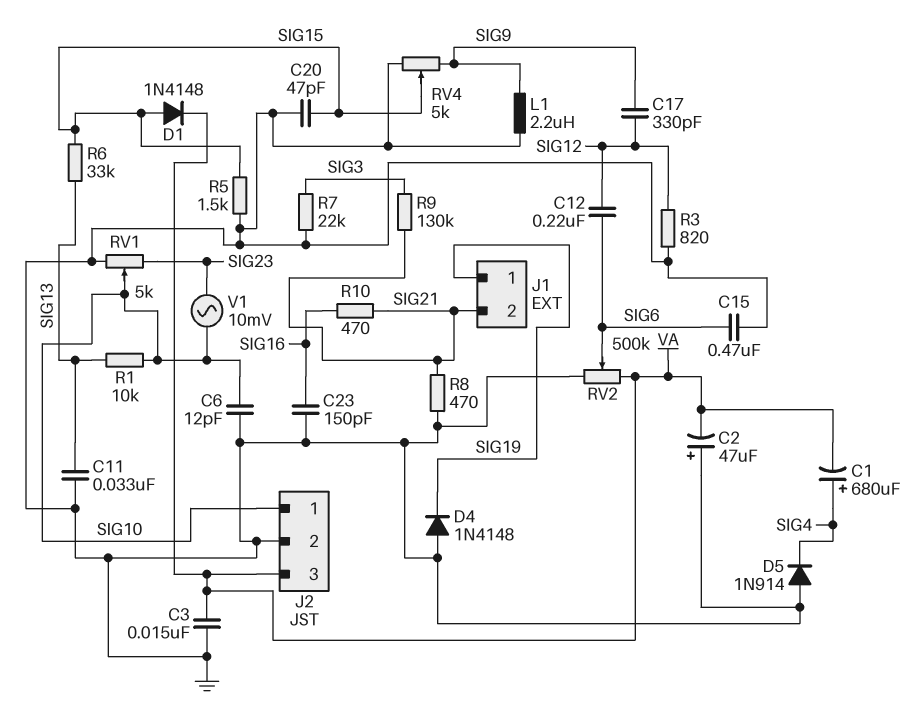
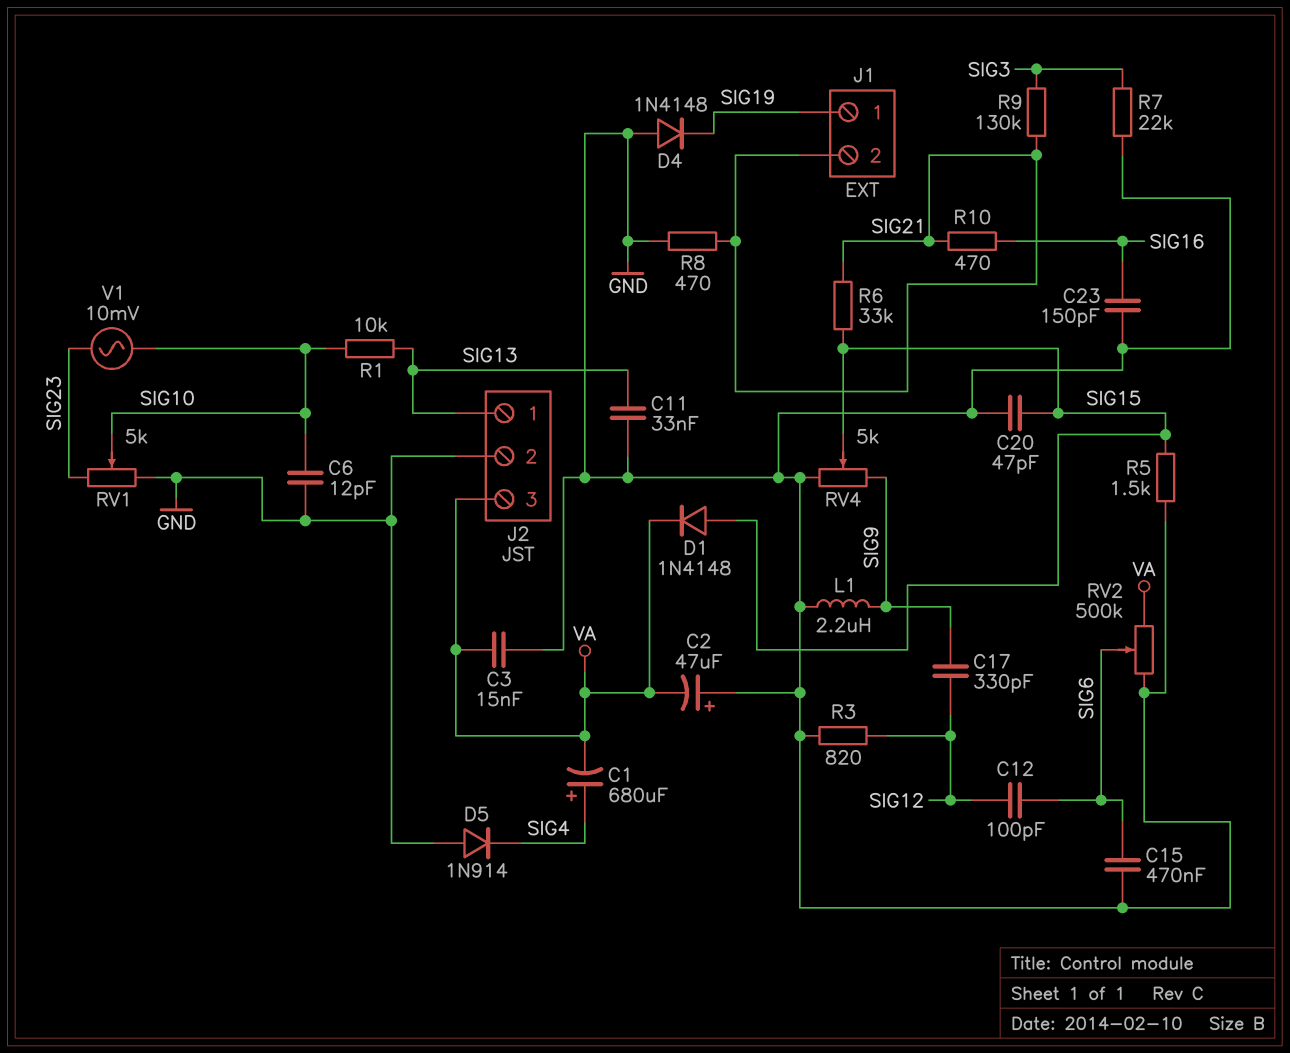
C12: 220nF (SIG6, SIG12) -> 100pF (SIG6, SIG12)
J2 pin 1: SIG10 -> SIG13
R6: 33k (SIG13, SIG15) -> 33k (SIG15, SIG21)

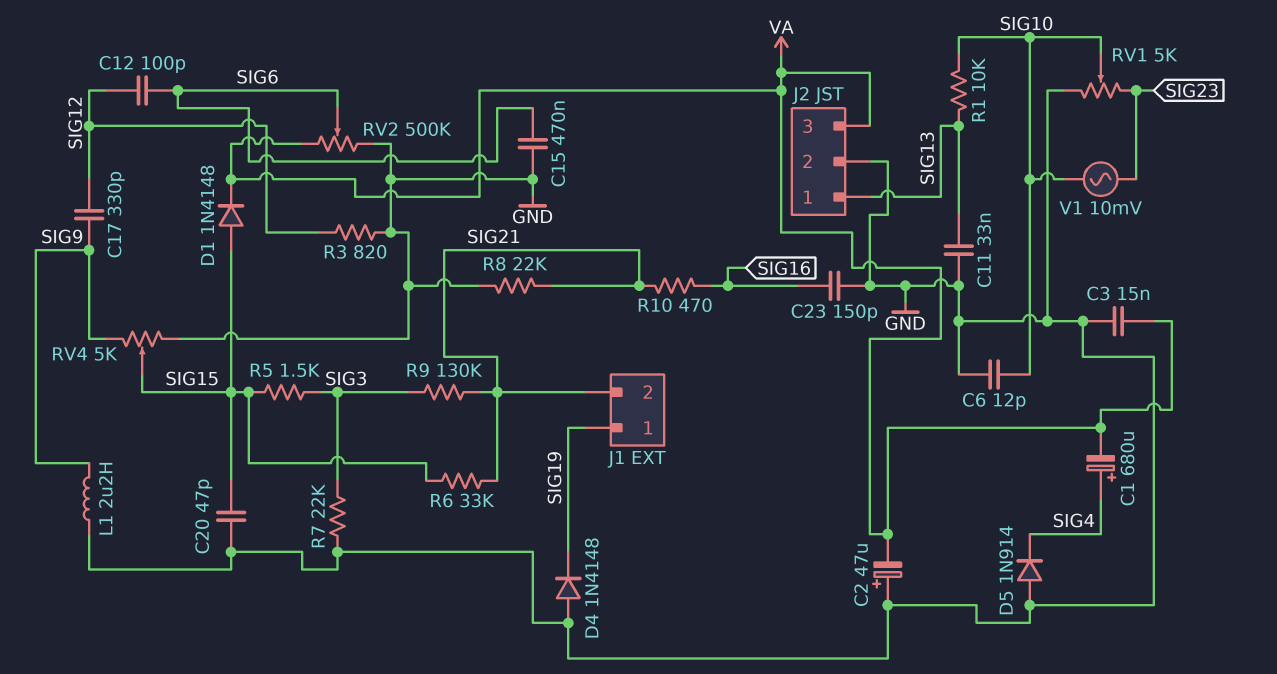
R5: 1.5k (GND, SIG15) -> 1.5k (SIG3, SIG15)
R8: 470 (GND, SIG21) -> 22k (GND, SIG21)

